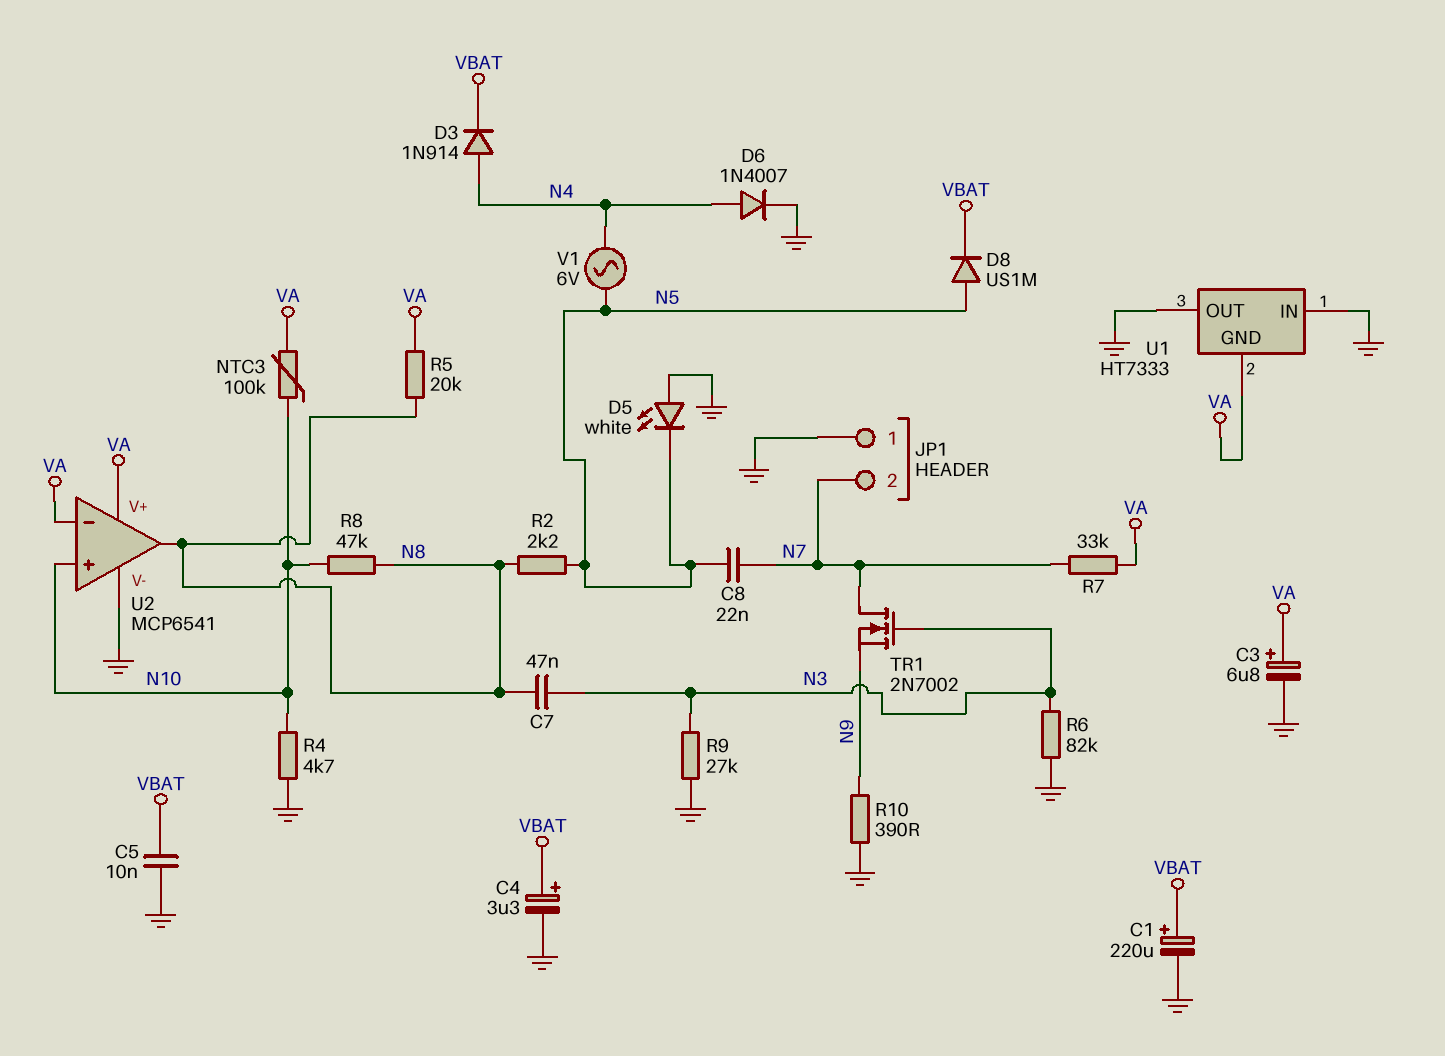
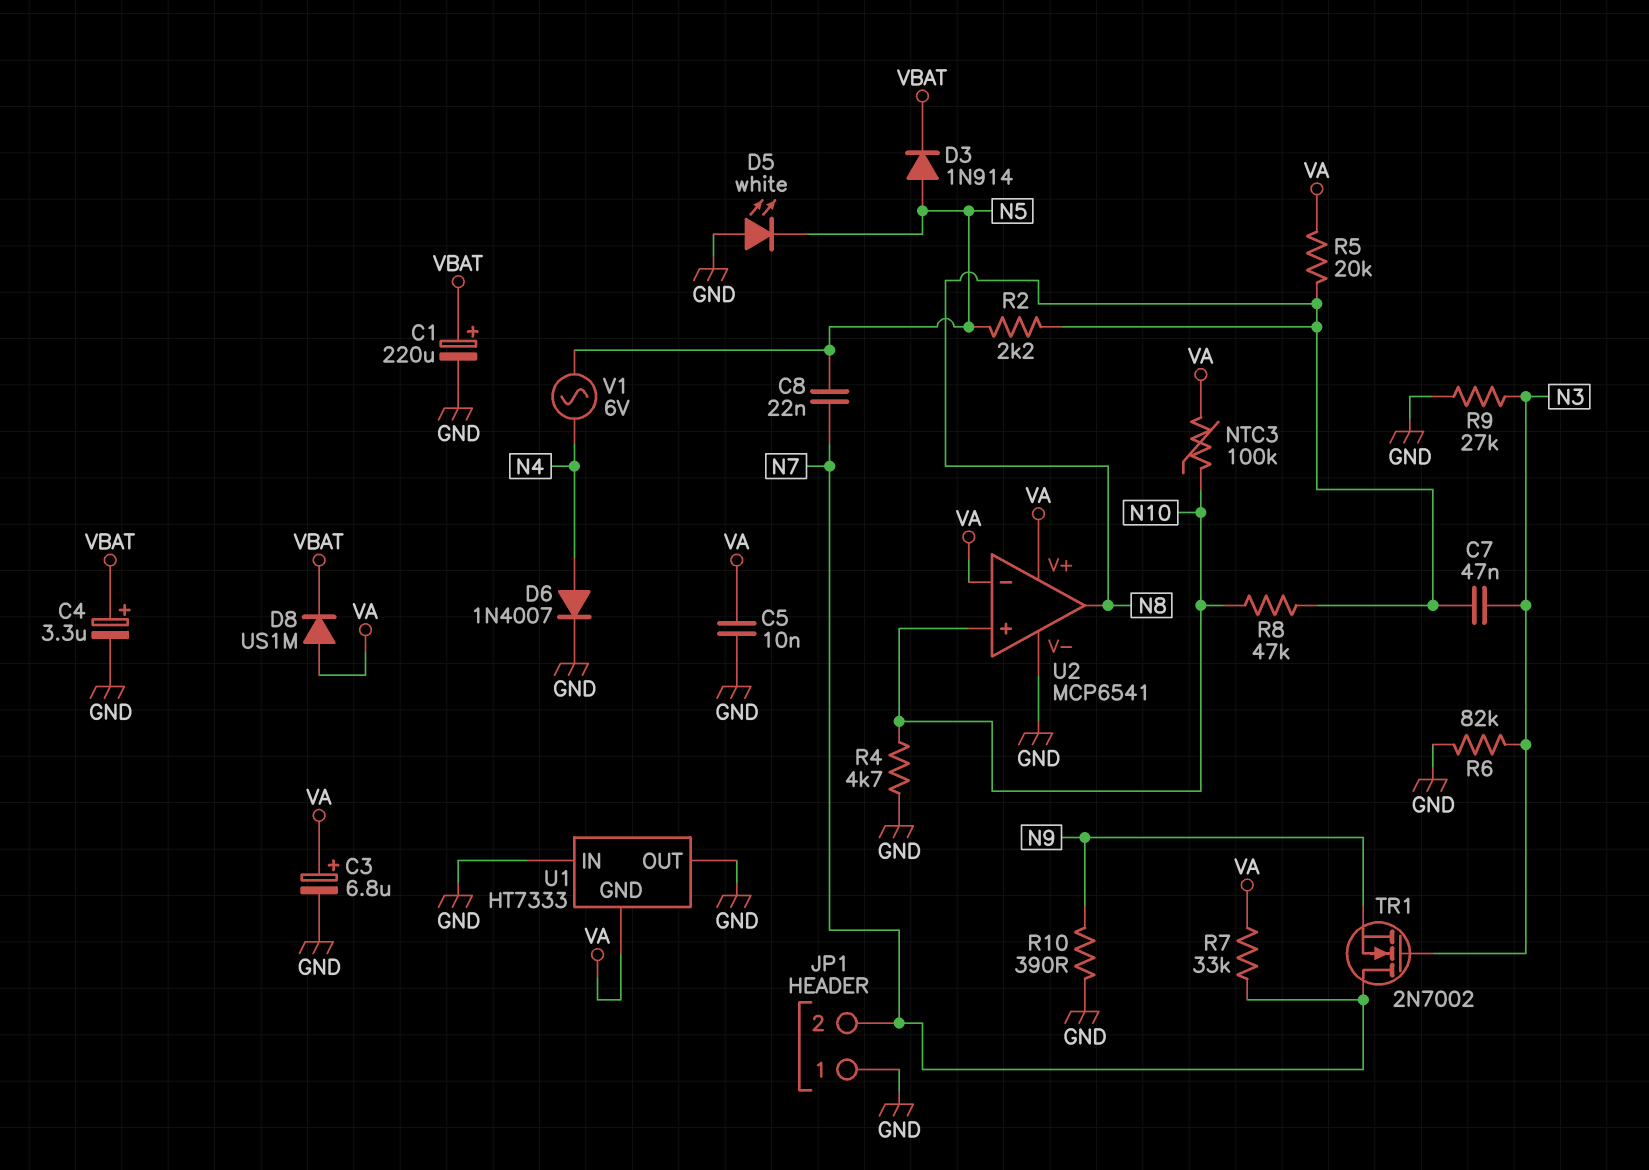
C5: 10nF (GND, VBAT) -> 10nF (GND, VA)
D3: diode 1N914 (A N4, K VBAT) -> diode 1N914 (A N5, K VBAT)
D8: diode US1M (A N5, K VBAT) -> diode US1M (A VA, K VBAT)

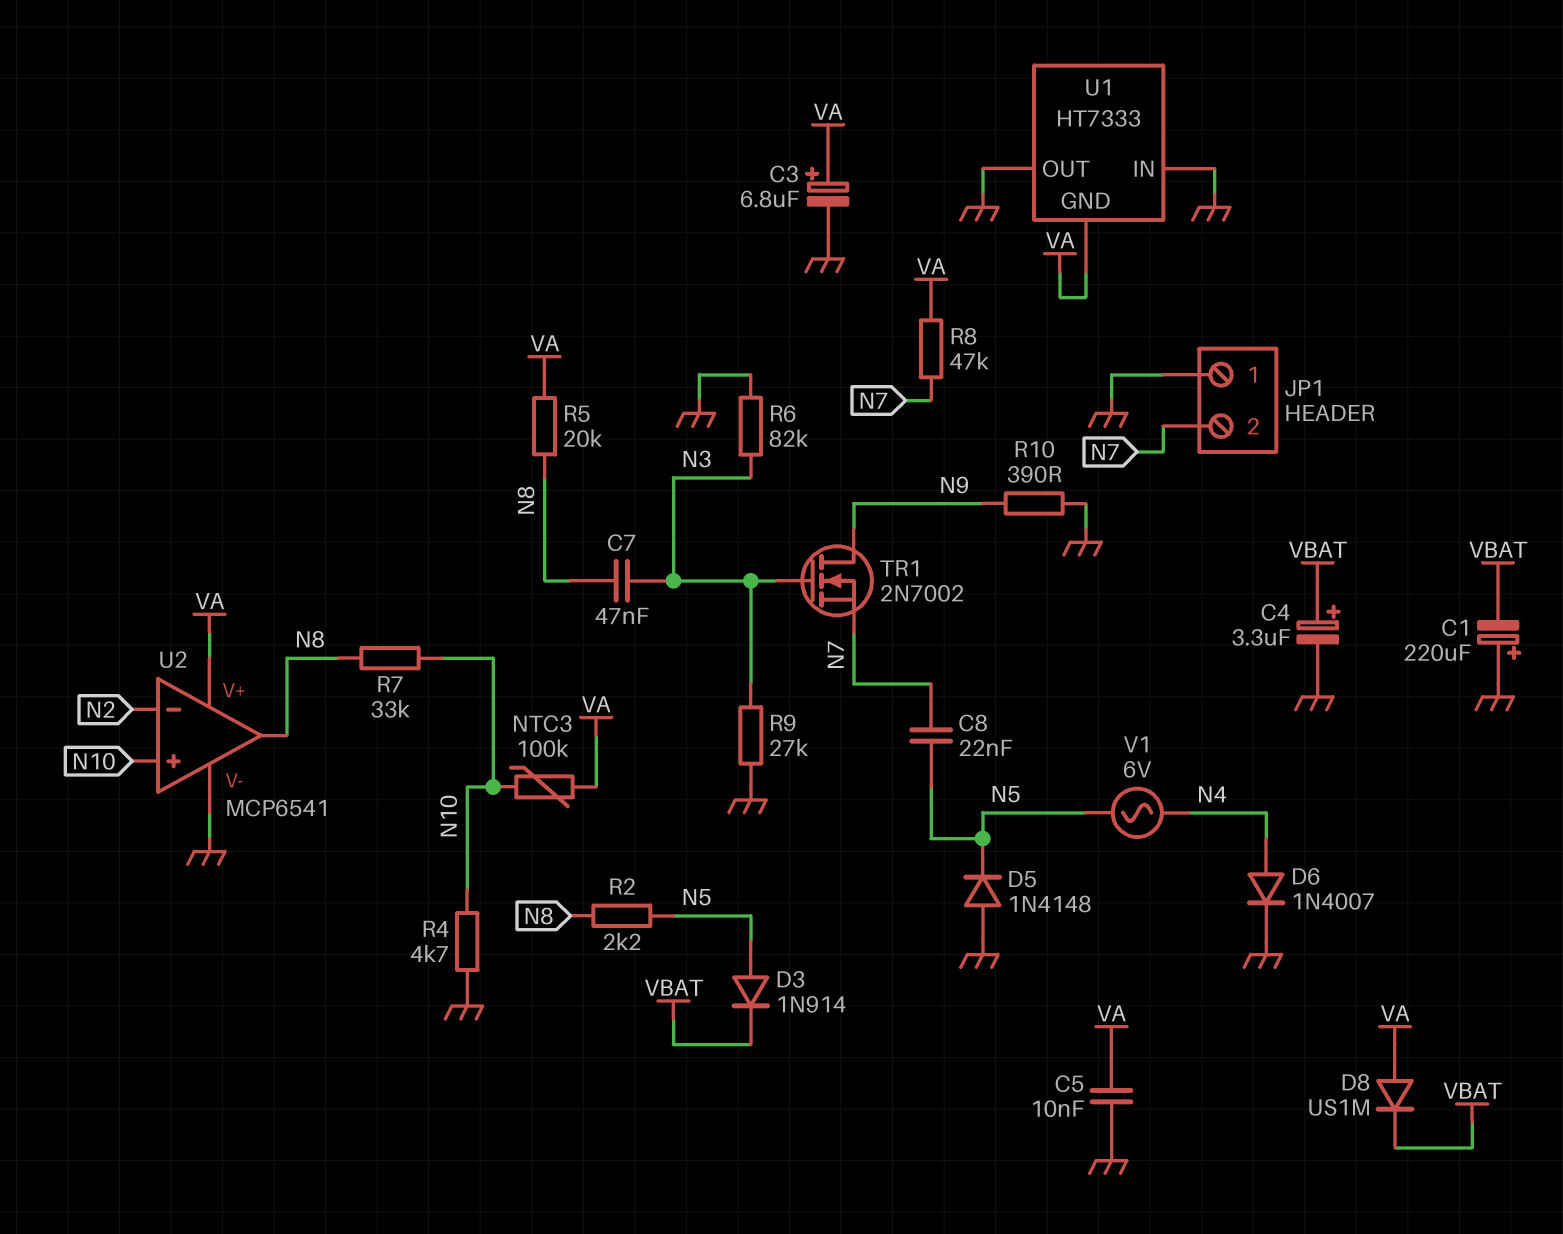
C1: 220uF (plus VBAT, minus GND) -> 220uF (plus GND, minus VBAT)
D5: LED white (A GND, K N5) -> diode 1N4148 (A GND, K N5)
R7: 33k (N7, VA) -> 33k (N8, N10)
R8: 47k (N8, N10) -> 47k (N7, VA)
TR1: NMOS 2N7002 (G N3, D N7, S N9) -> NMOS 2N7002 (G N3, D N9, S N7)
U2 pin in-: VA -> N2

